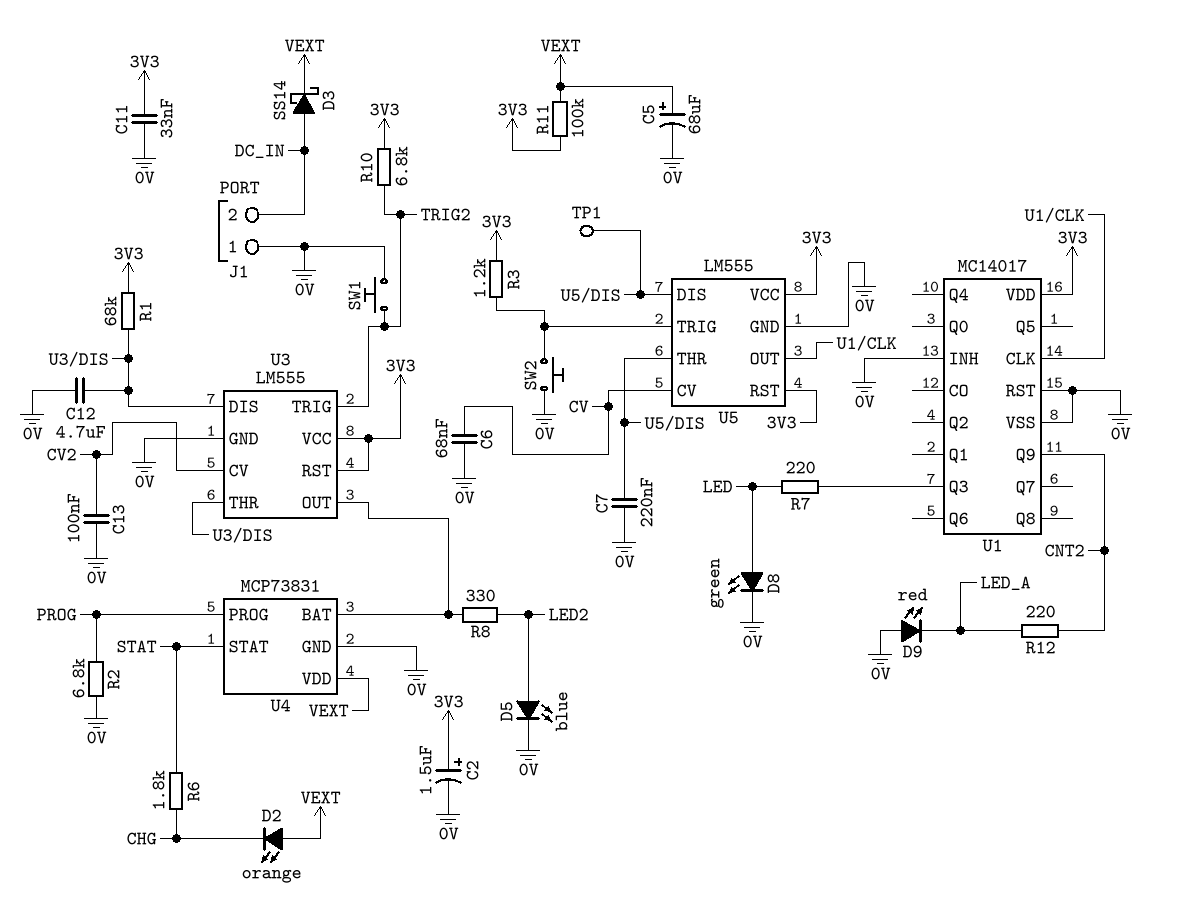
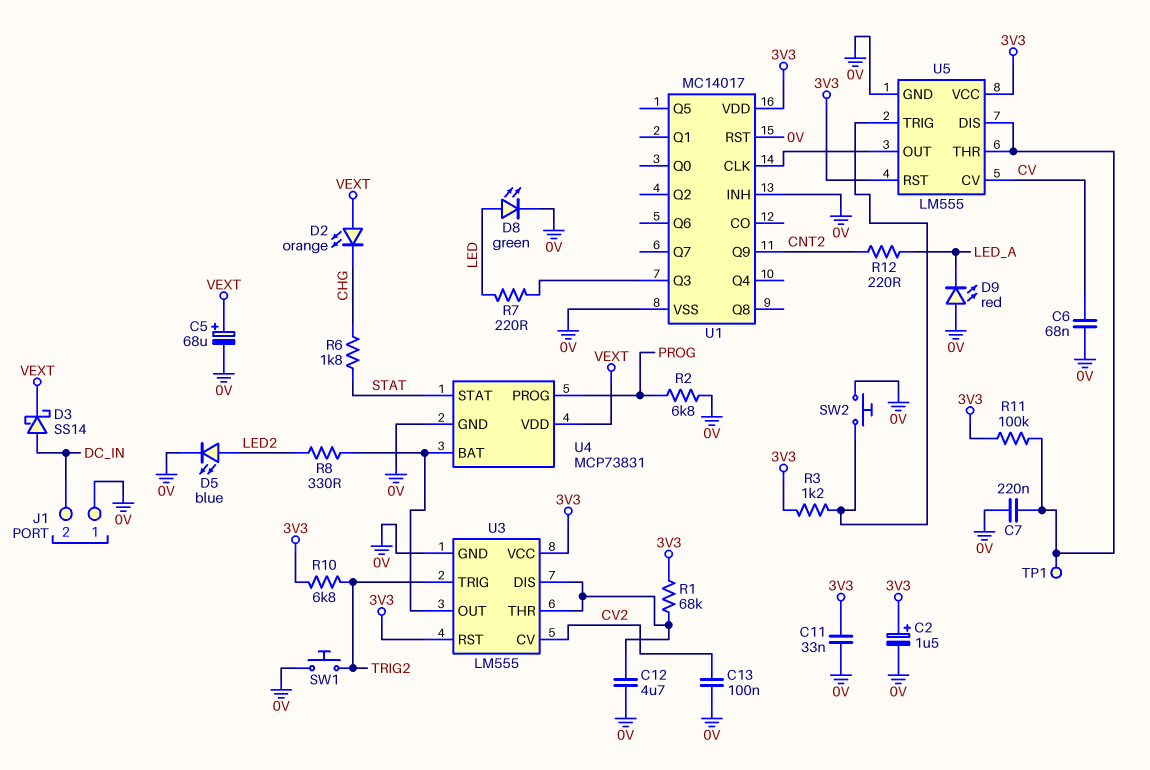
R11: 100k (3V3, VEXT) -> 100k (3V3, U5/DIS)

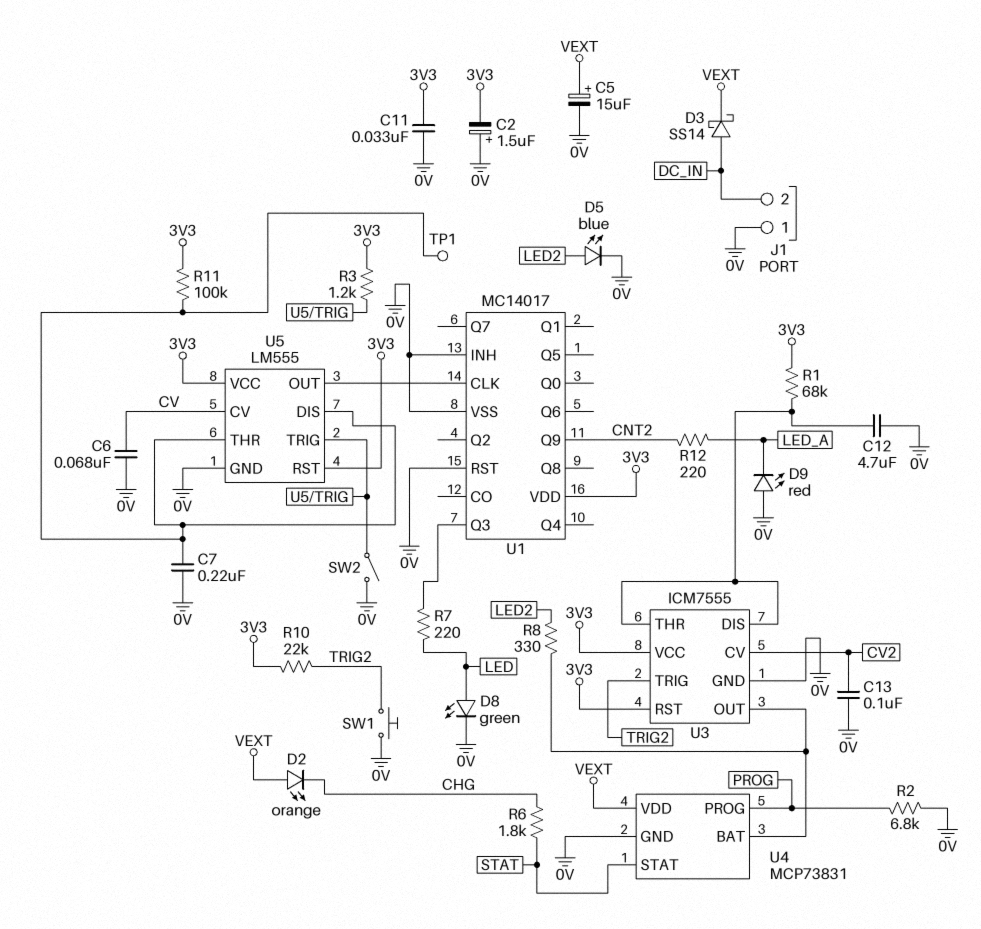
C2: 1.5uF (plus 3V3, minus 0V) -> 1.5uF (plus 0V, minus 3V3)
C5: 68uF (plus VEXT, minus 0V) -> 15uF (plus VEXT, minus 0V)
R10: 6.8k (3V3, TRIG2) -> 22k (3V3, TRIG2)
SW2: button (0V, U5/TRIG) -> switch (0V, U5/TRIG)
U3: LM555 -> ICM7555

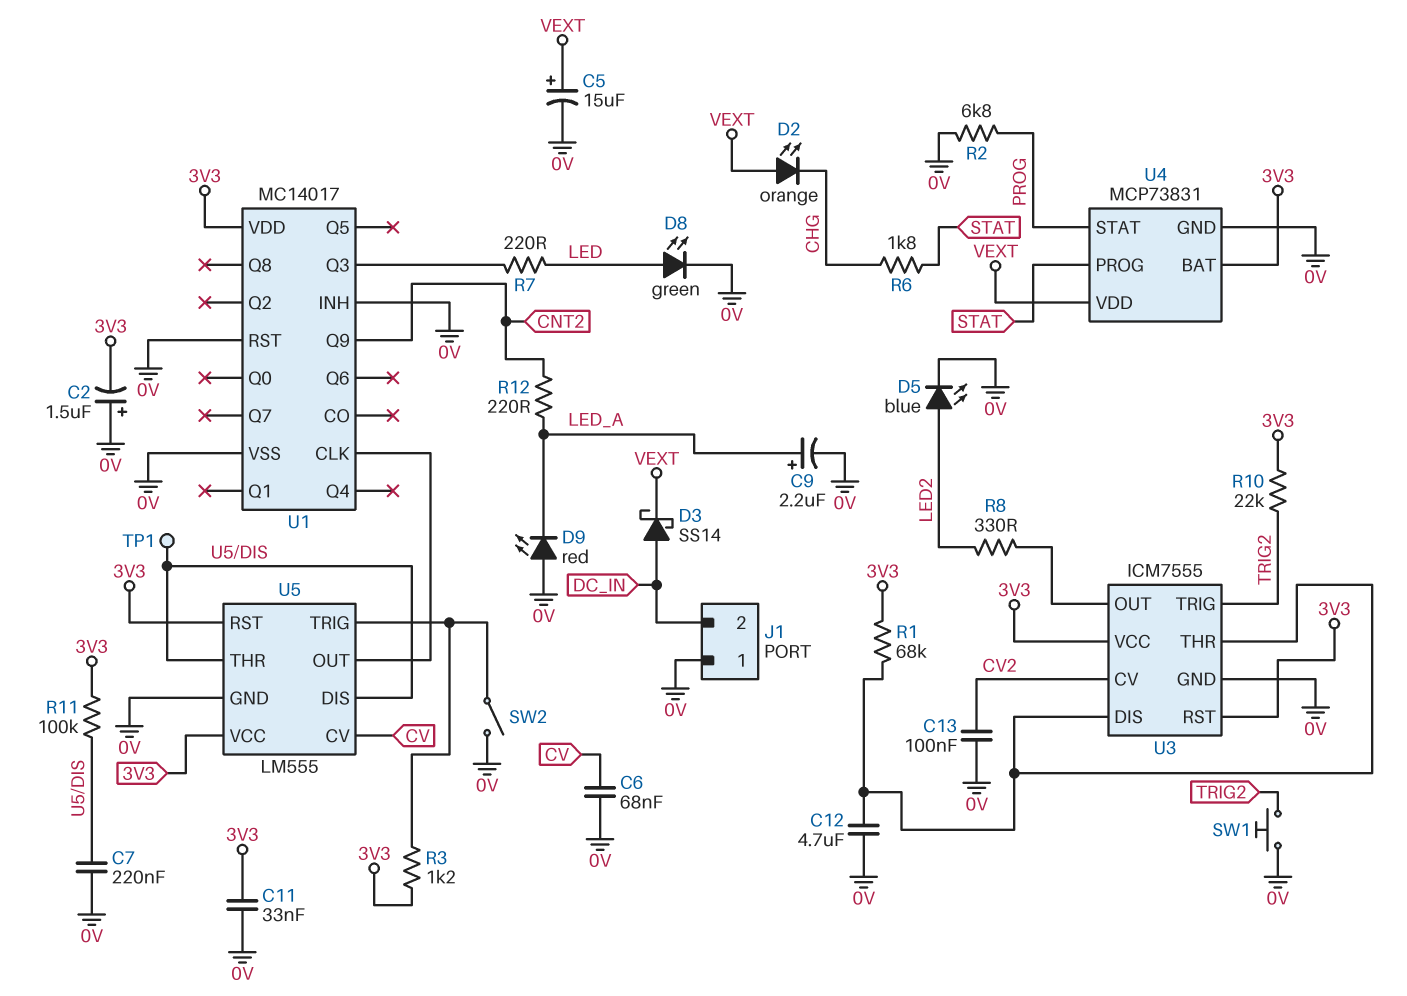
C9: none -> 2.2uF (plus LED_A, minus 0V)
U4 pin BAT: U3/OUT -> 3V3
U4 pin PROG: PROG -> STAT
U4 pin STAT: STAT -> PROG

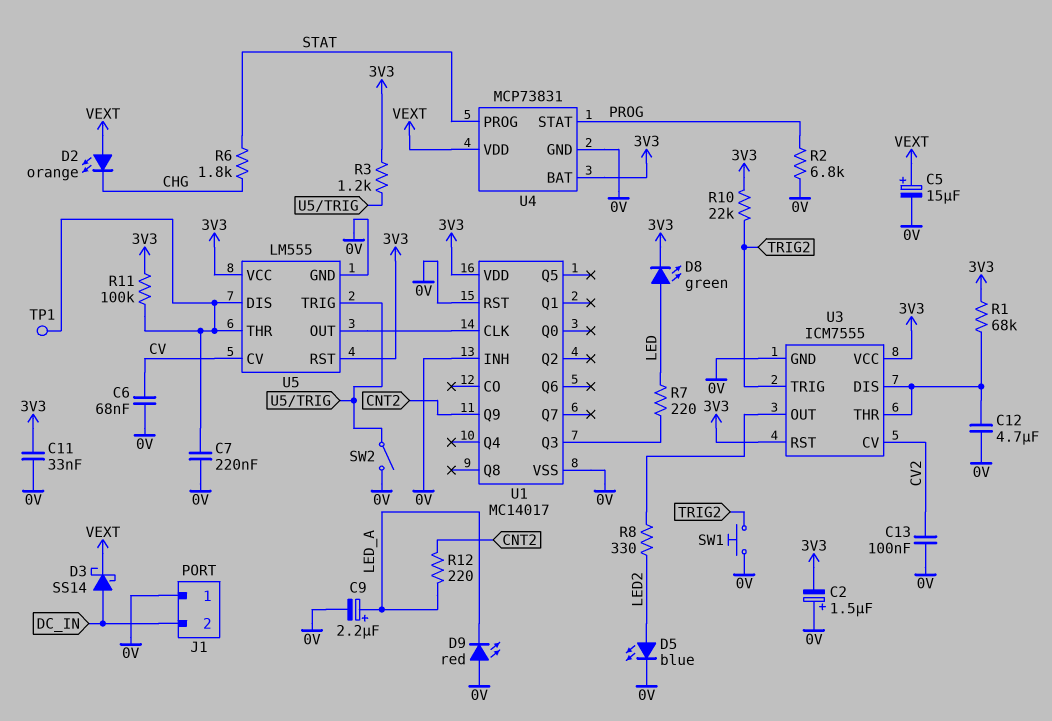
D8: LED green (A LED, K 0V) -> LED green (A LED, K 3V3)

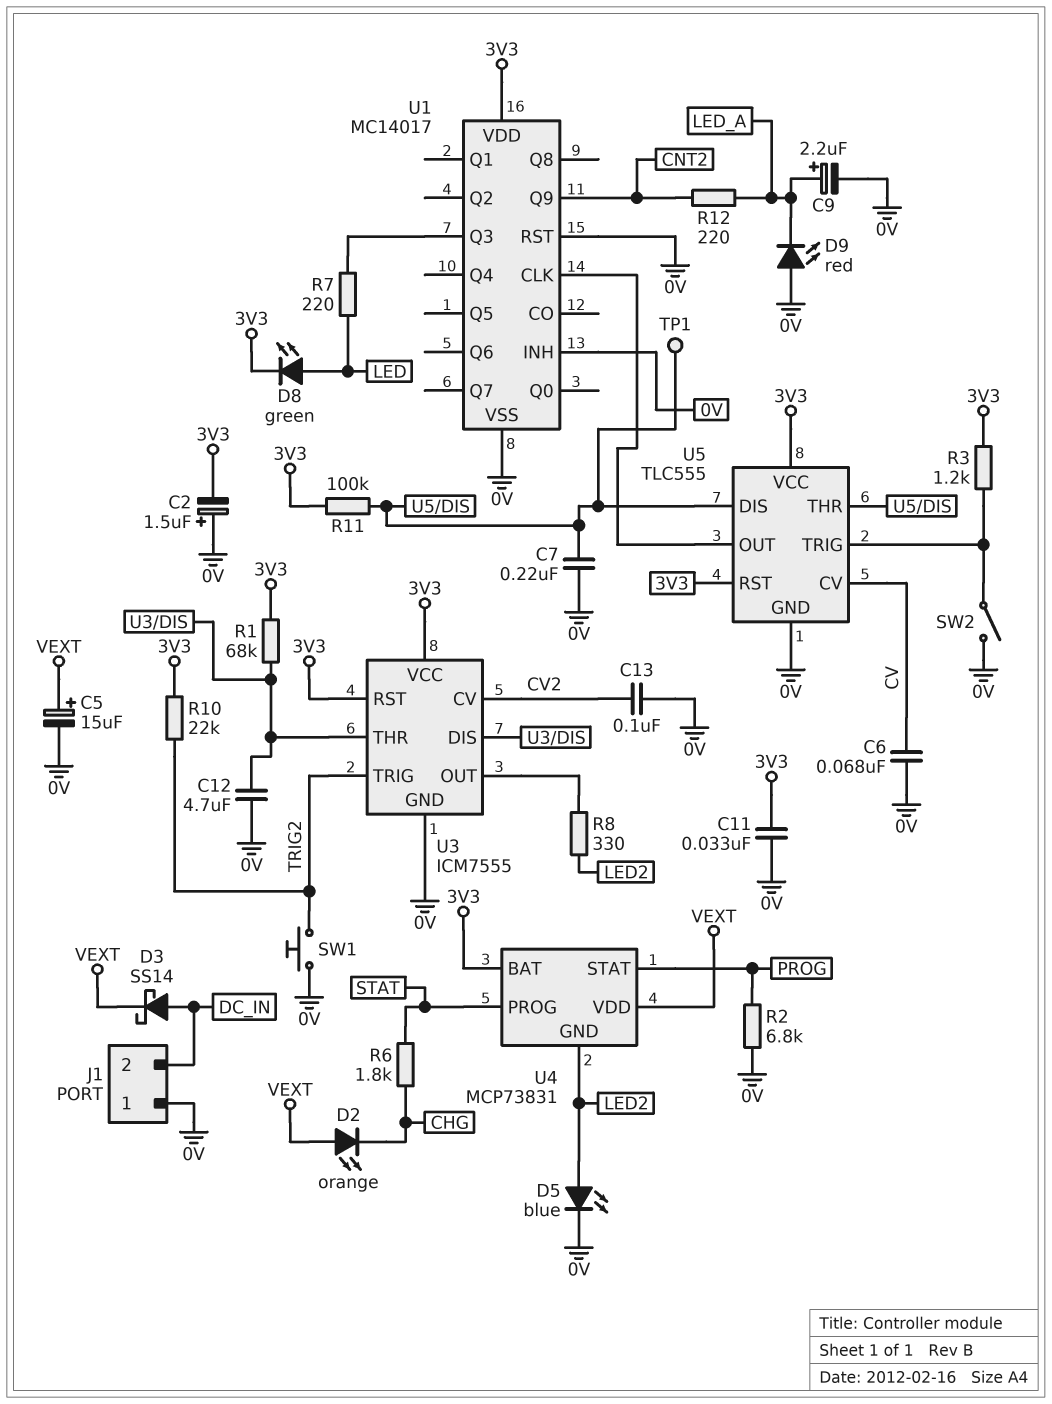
U4 pin GND: 0V -> LED2
U5: LM555 -> TLC555

